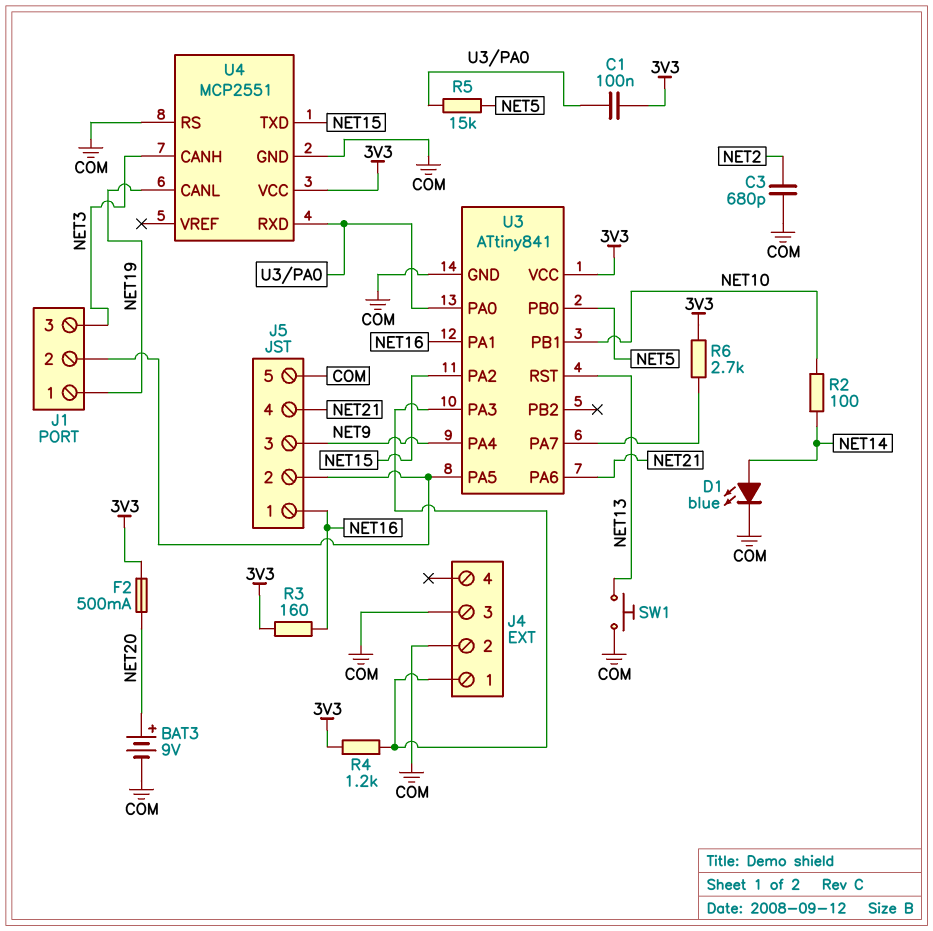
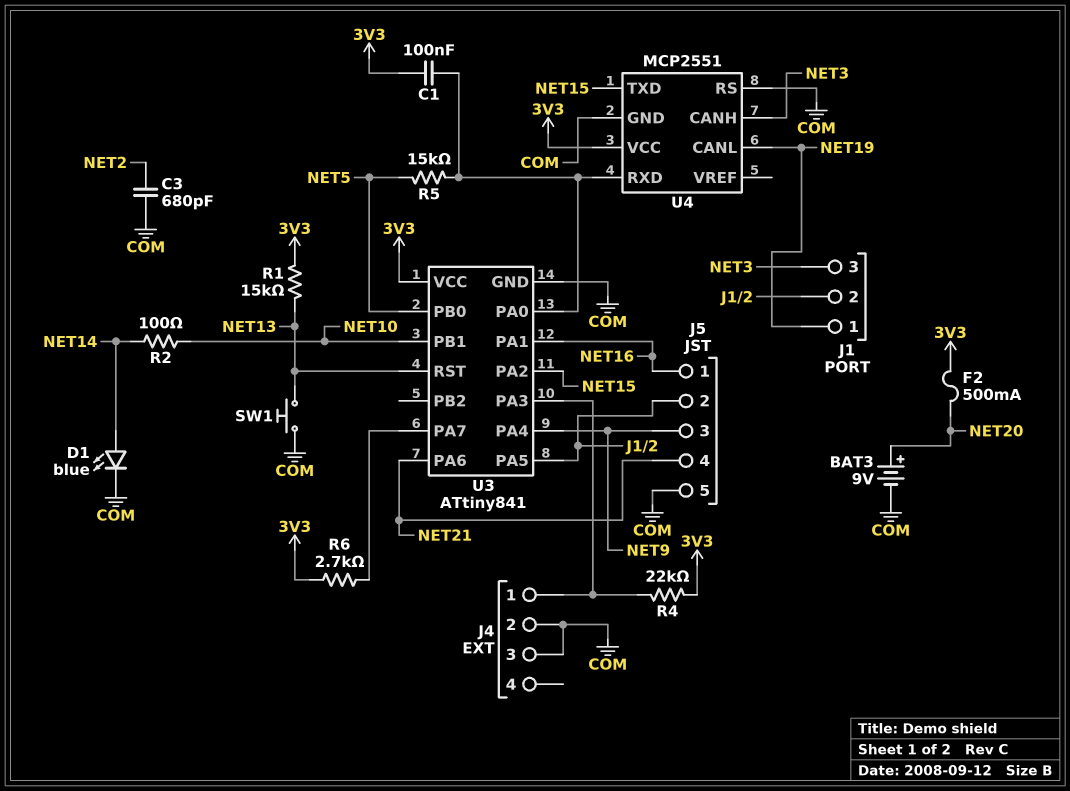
R1: none -> 15k (3V3, NET13)
R3: 160 (3V3, NET16) -> none
R4: 1.2k (3V3, J4/1) -> 22k (3V3, J4/1)

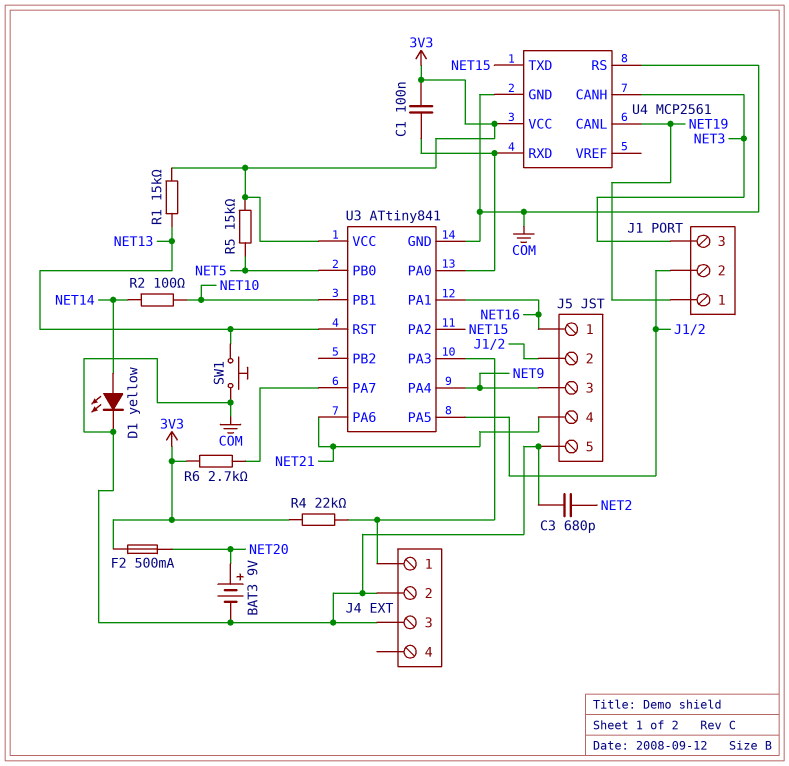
D1: LED blue (A NET14, K COM) -> LED yellow (A NET14, K COM)
R5: 15k (NET5, U3/PA0) -> 15k (3V3, NET5)
U4: MCP2551 -> MCP2561

